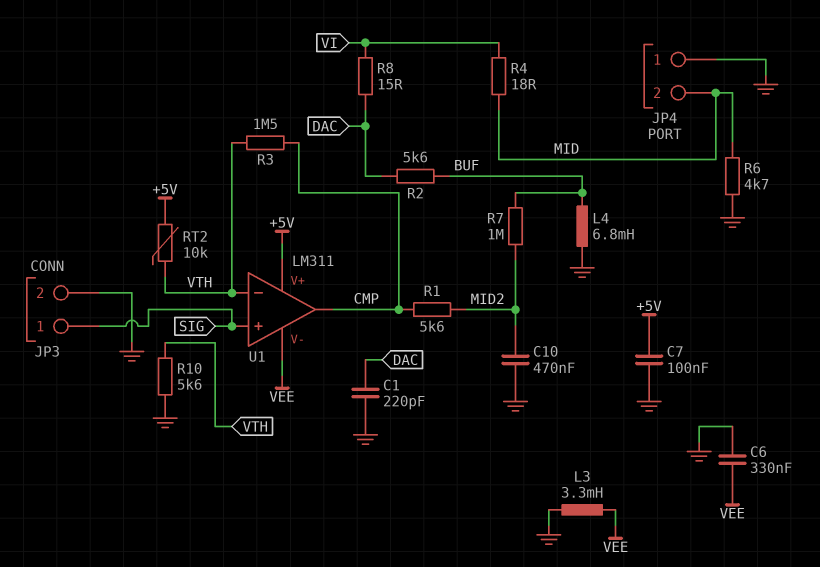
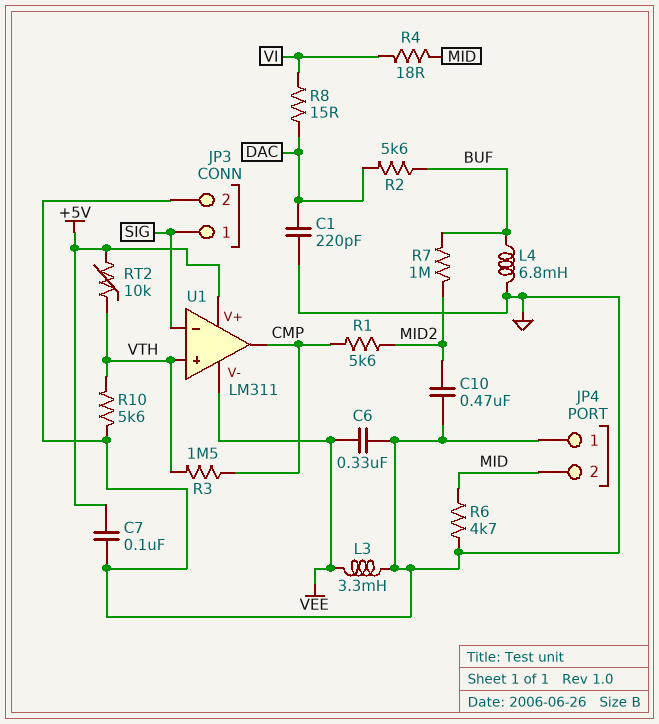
U1 pin in+: SIG -> VTH
U1 pin in-: VTH -> SIG

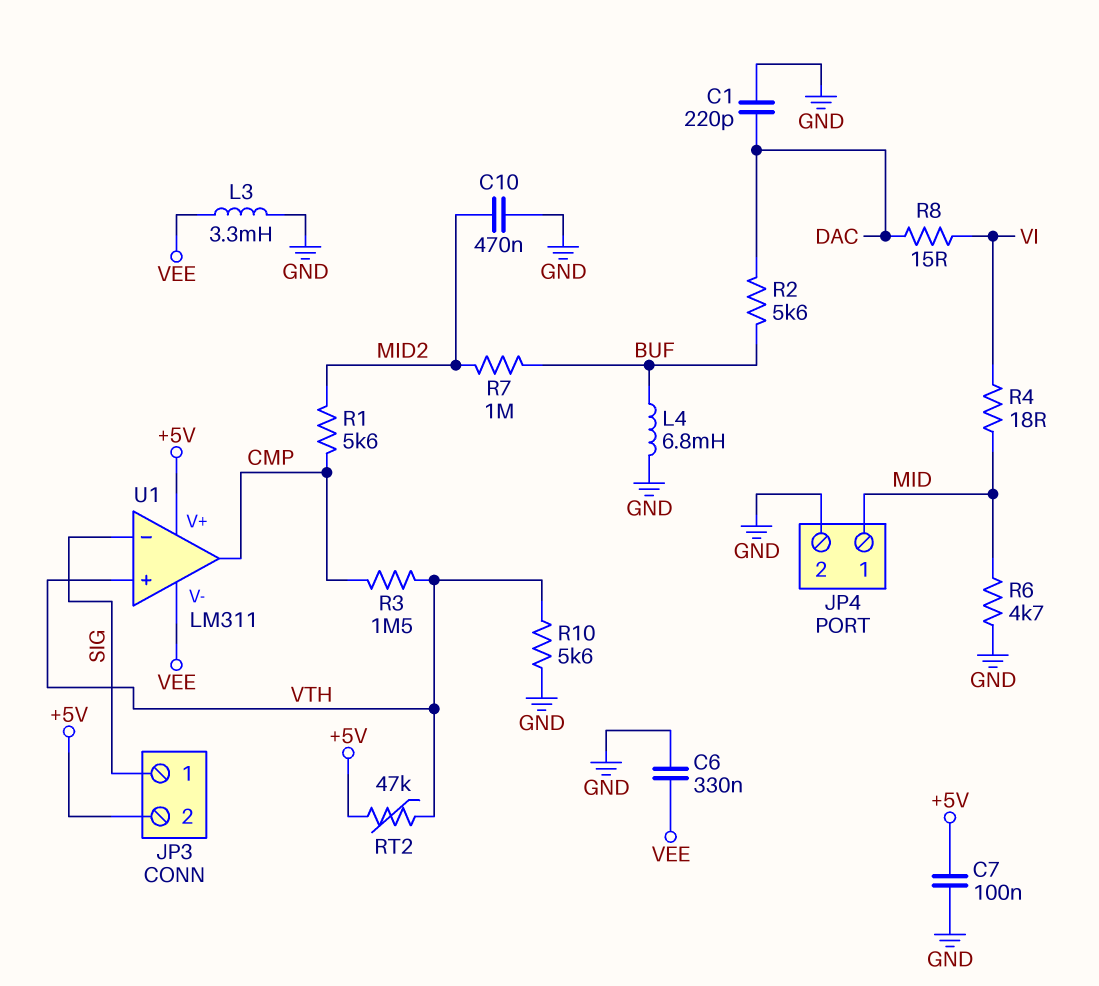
JP3 pin 2: GND -> +5V
JP4 pin 1: GND -> MID
JP4 pin 2: MID -> GND
RT2: 10k (+5V, VTH) -> 47k (+5V, VTH)

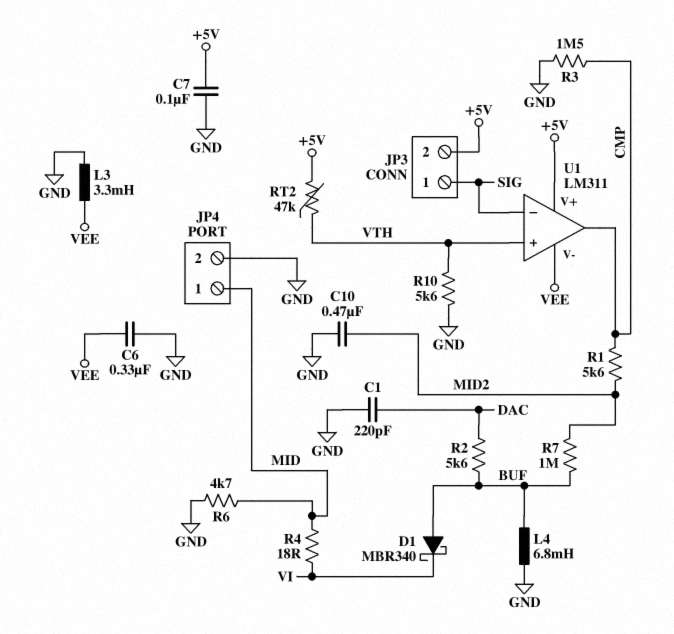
D1: none -> schottky MBR340 (A BUF, K VI)
R3: 1.5M (CMP, VTH) -> 1.5M (CMP, GND)
R8: 15 (DAC, VI) -> none

